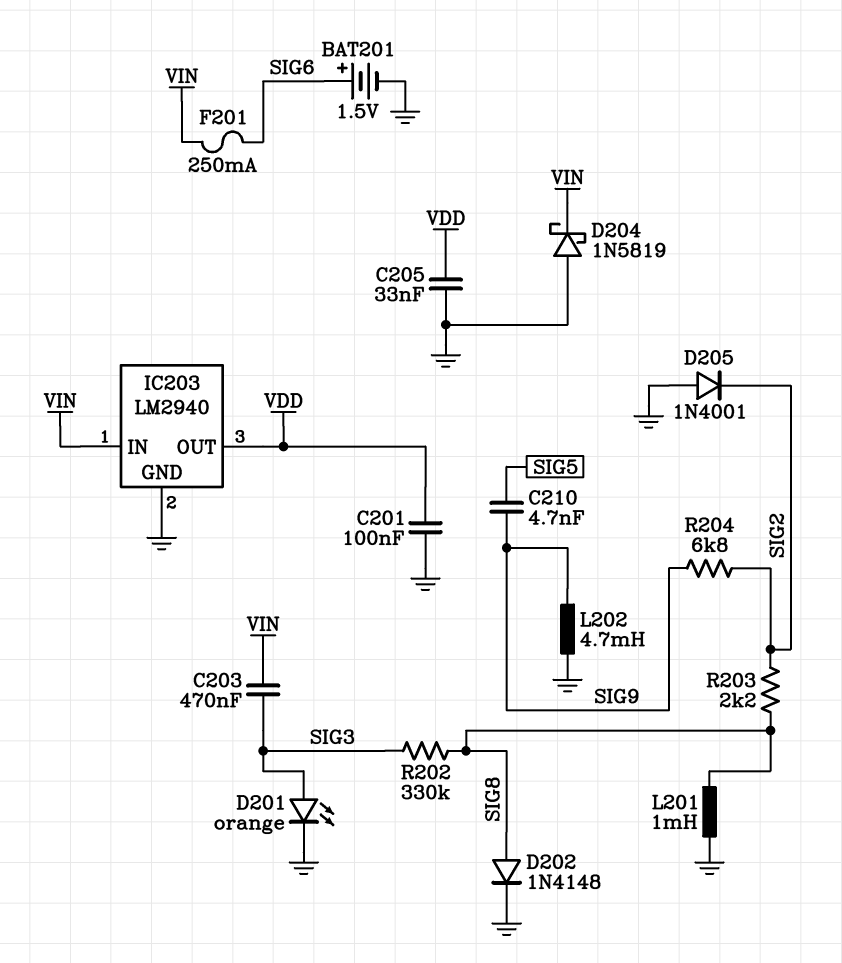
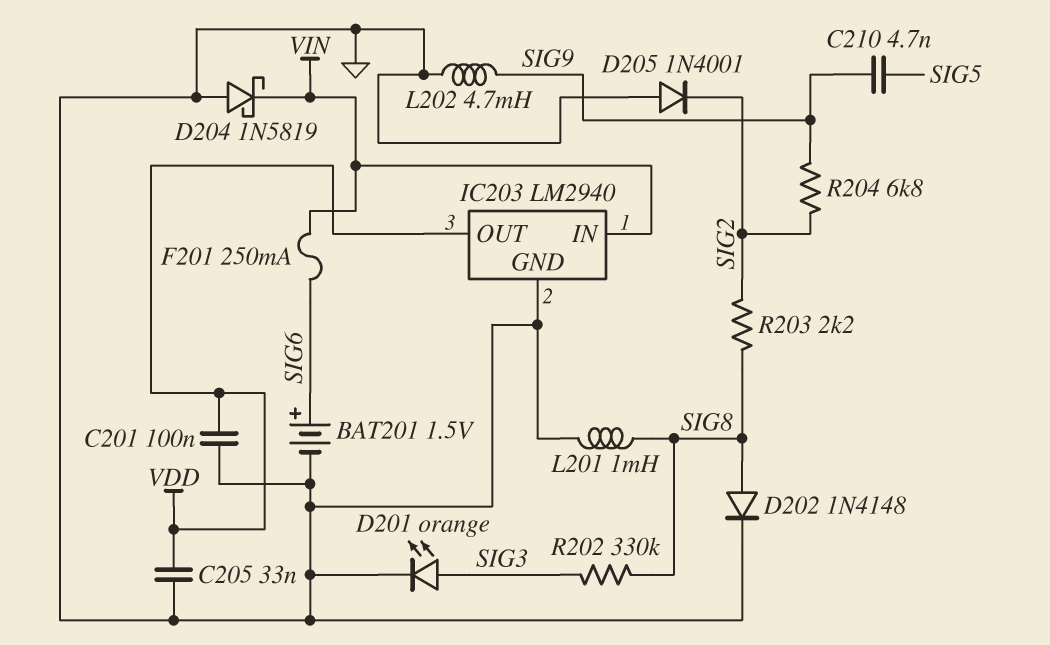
C203: 470nF (SIG3, VIN) -> none

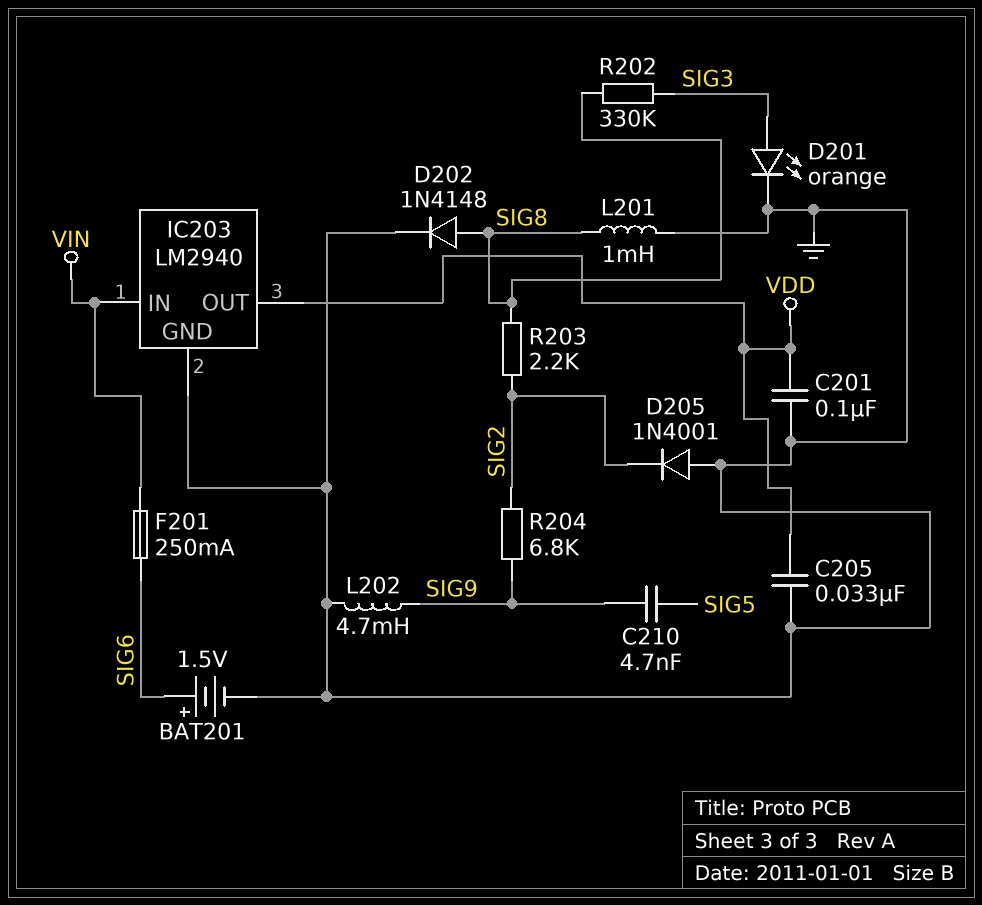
D204: schottky 1N5819 (A GND, K VIN) -> none

